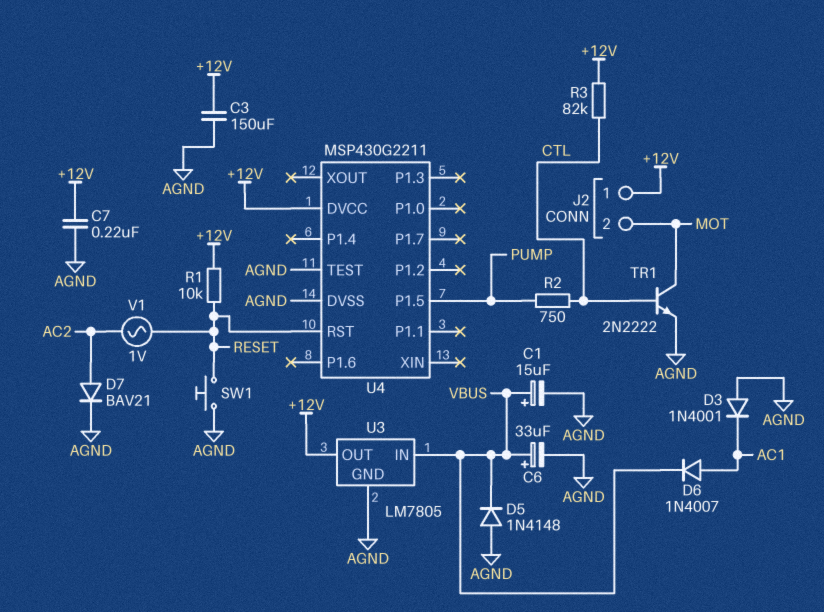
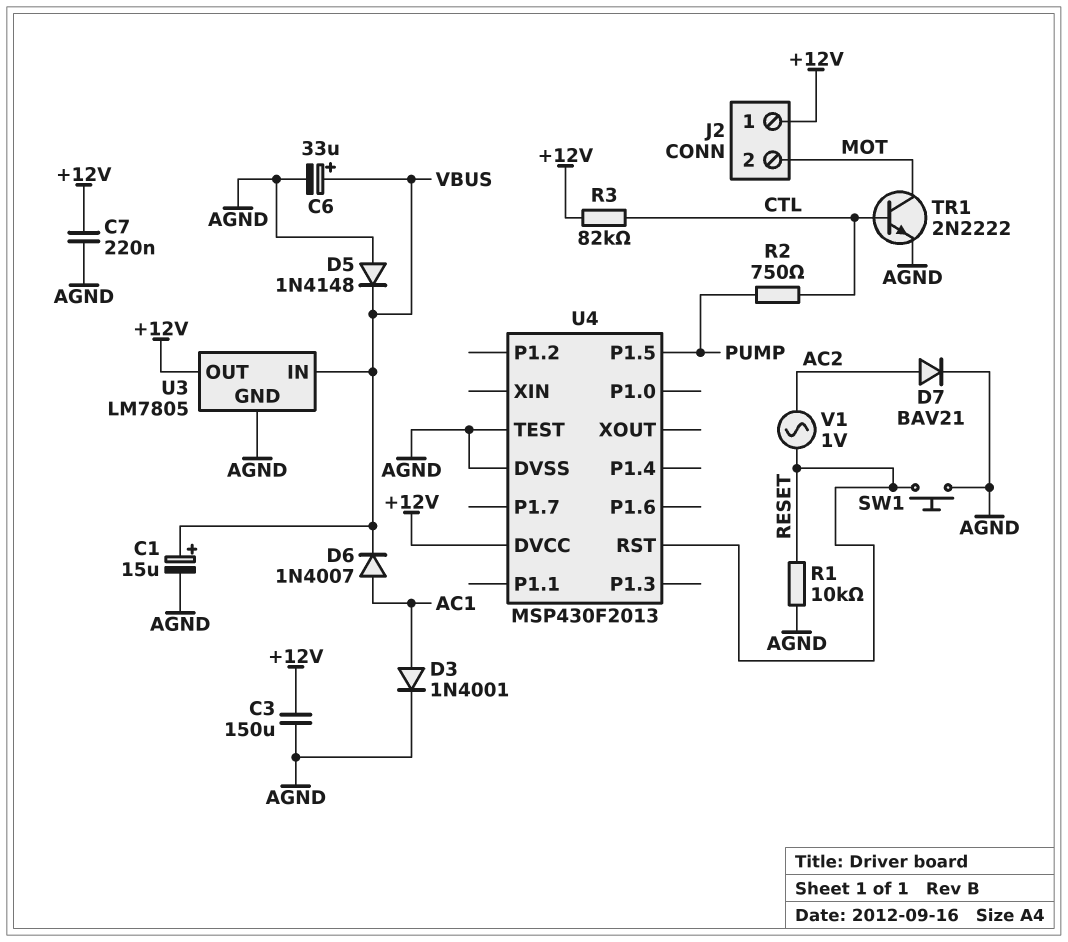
D3: diode 1N4001 (A AGND, K AC1) -> diode 1N4001 (A AC1, K AGND)
R1: 10k (+12V, RESET) -> 10k (AGND, RESET)
U4: MSP430G2211 -> MSP430F2013

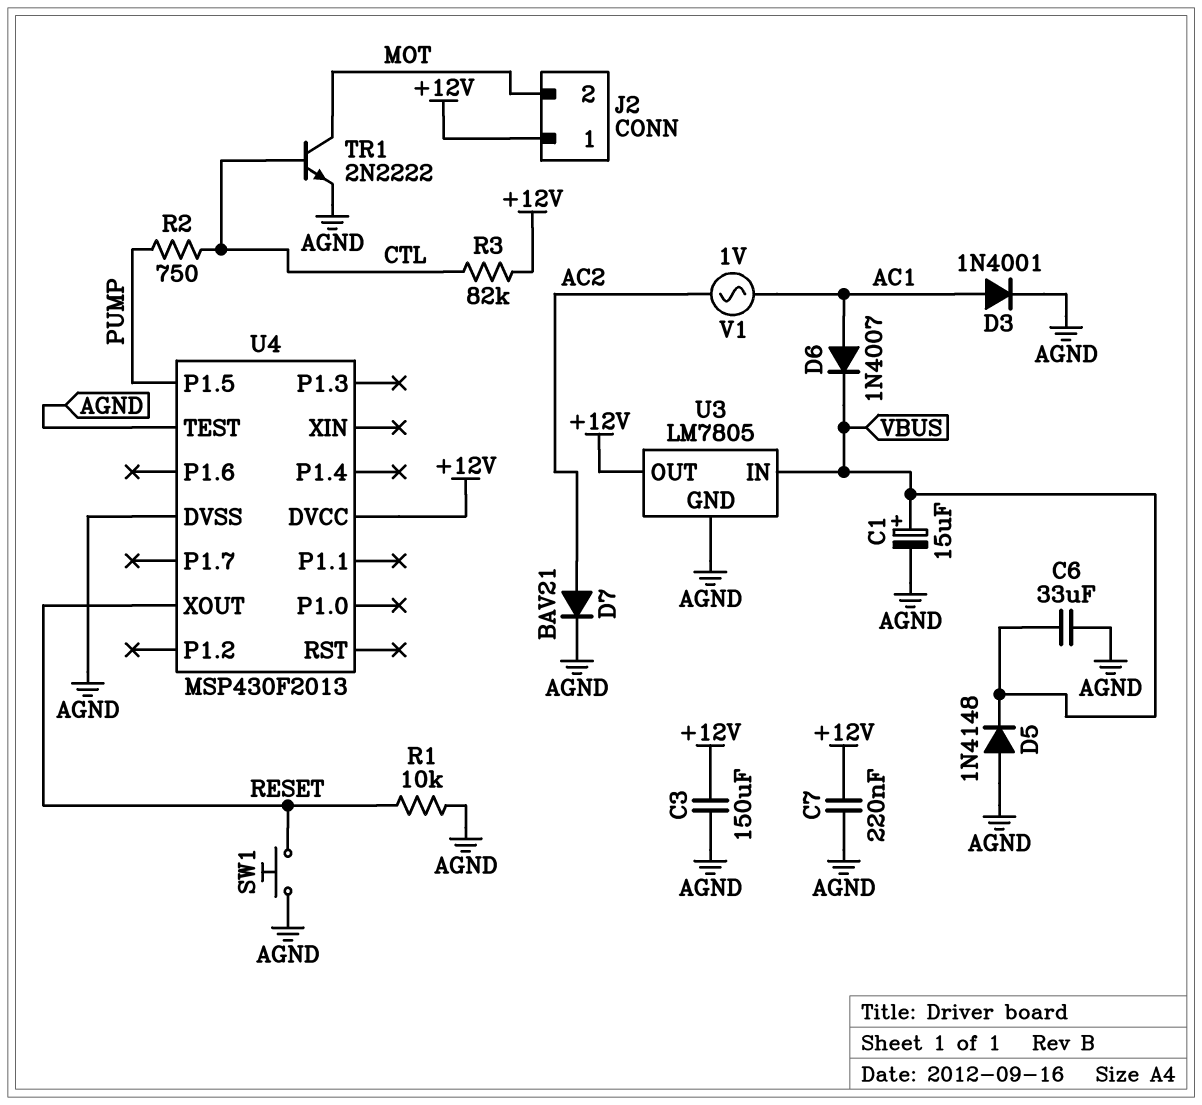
C6: 33uF (plus VBUS, minus AGND) -> 33uF (AGND, VBUS)
U4 pin RST: RESET -> none
U4 pin XOUT: none -> RESET
V1: AC 1V (AC2, RESET) -> AC 1V (AC1, AC2)

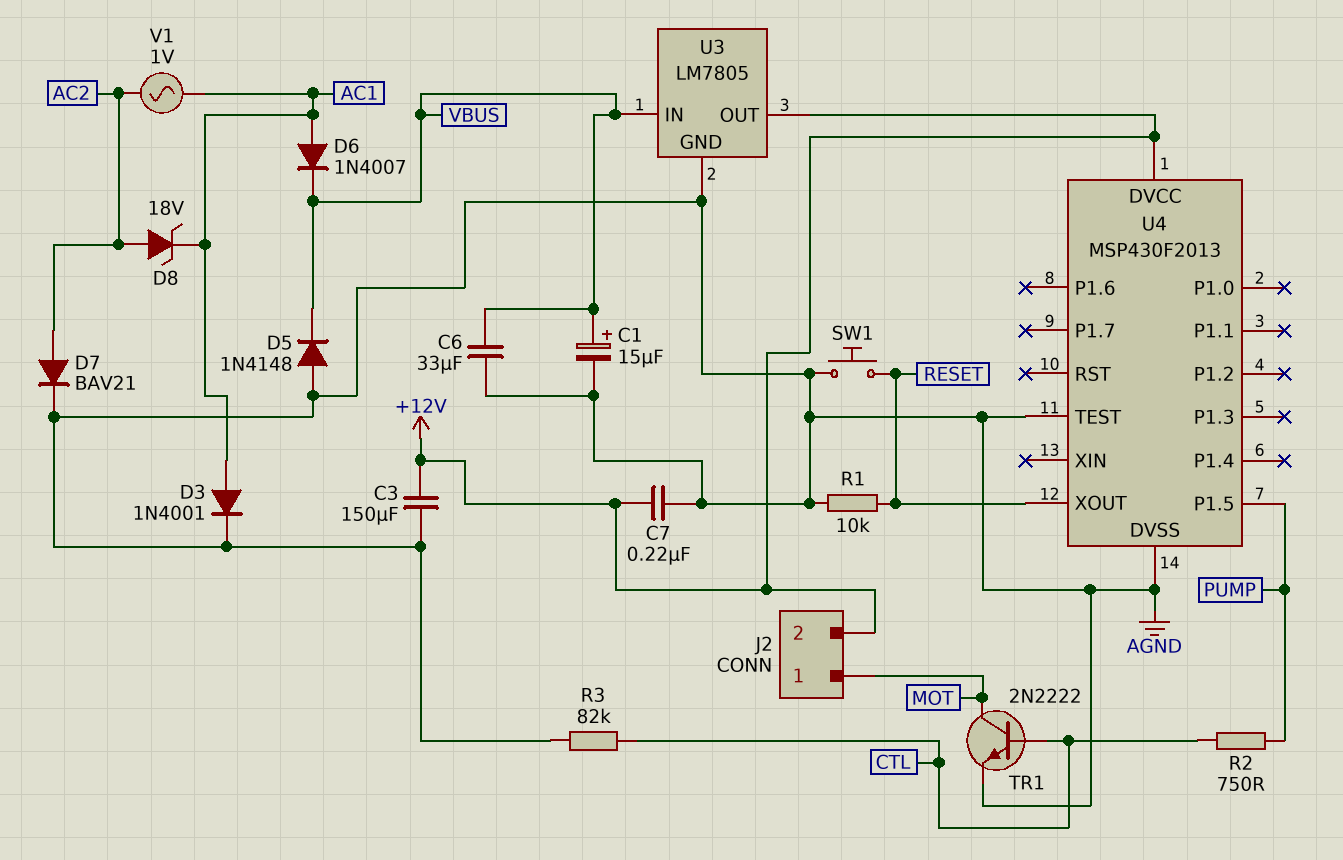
D8: none -> zener 18V (A AC2, K AC1)
J2 pin 1: +12V -> MOT
J2 pin 2: MOT -> +12V
R3: 82k (+12V, CTL) -> 82k (AGND, CTL)

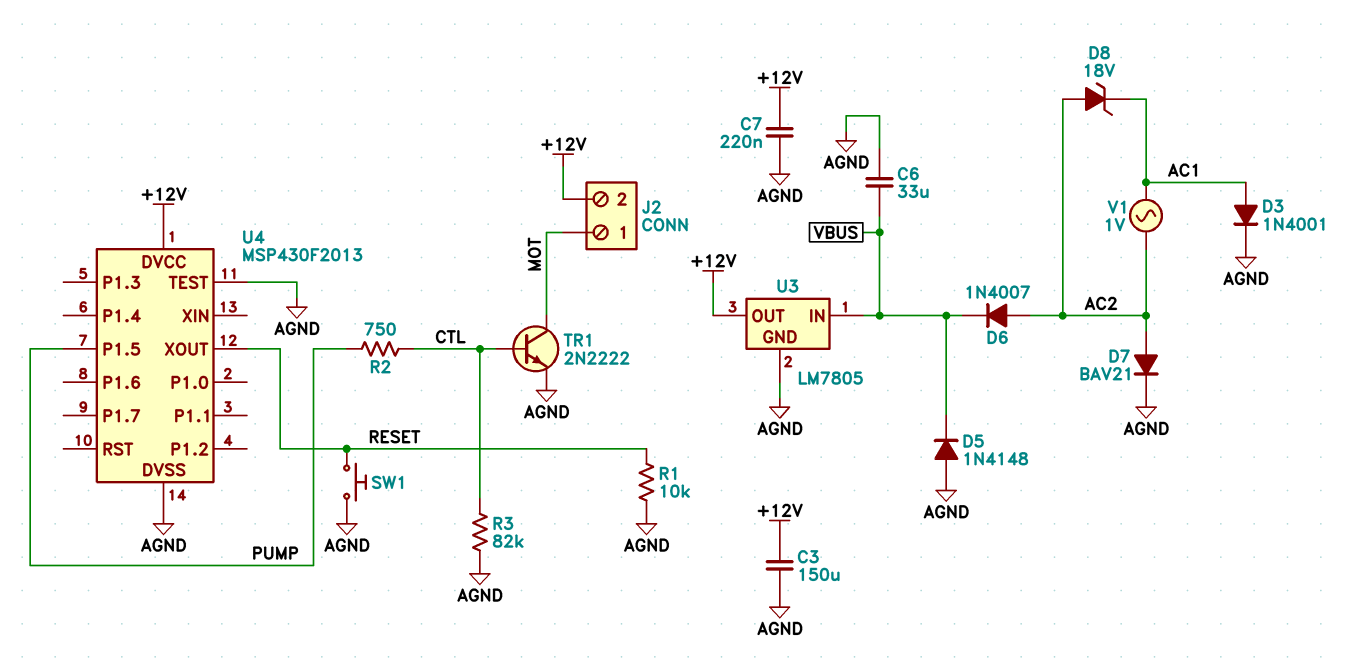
C1: 15uF (plus VBUS, minus AGND) -> none
D6: diode 1N4007 (A AC1, K VBUS) -> diode 1N4007 (A AC2, K VBUS)

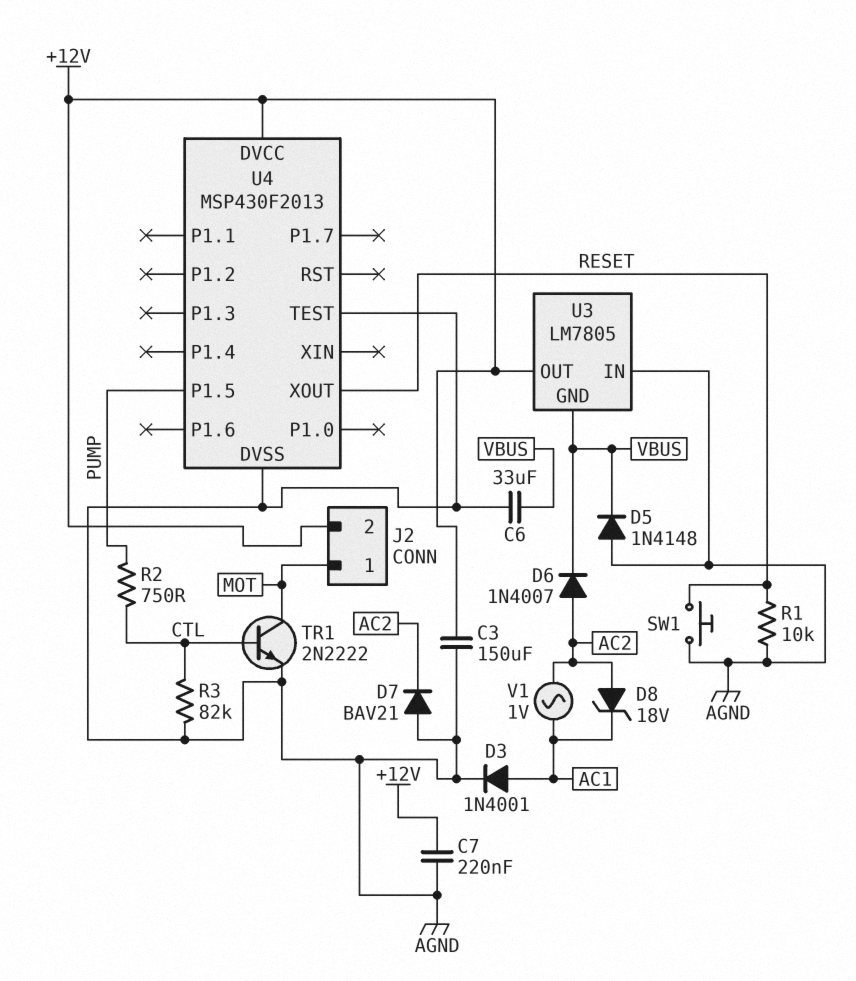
D7: diode BAV21 (A AC2, K AGND) -> diode BAV21 (A AGND, K AC2)
U3 pin GND: AGND -> VBUS
U3 pin IN: VBUS -> AGND

